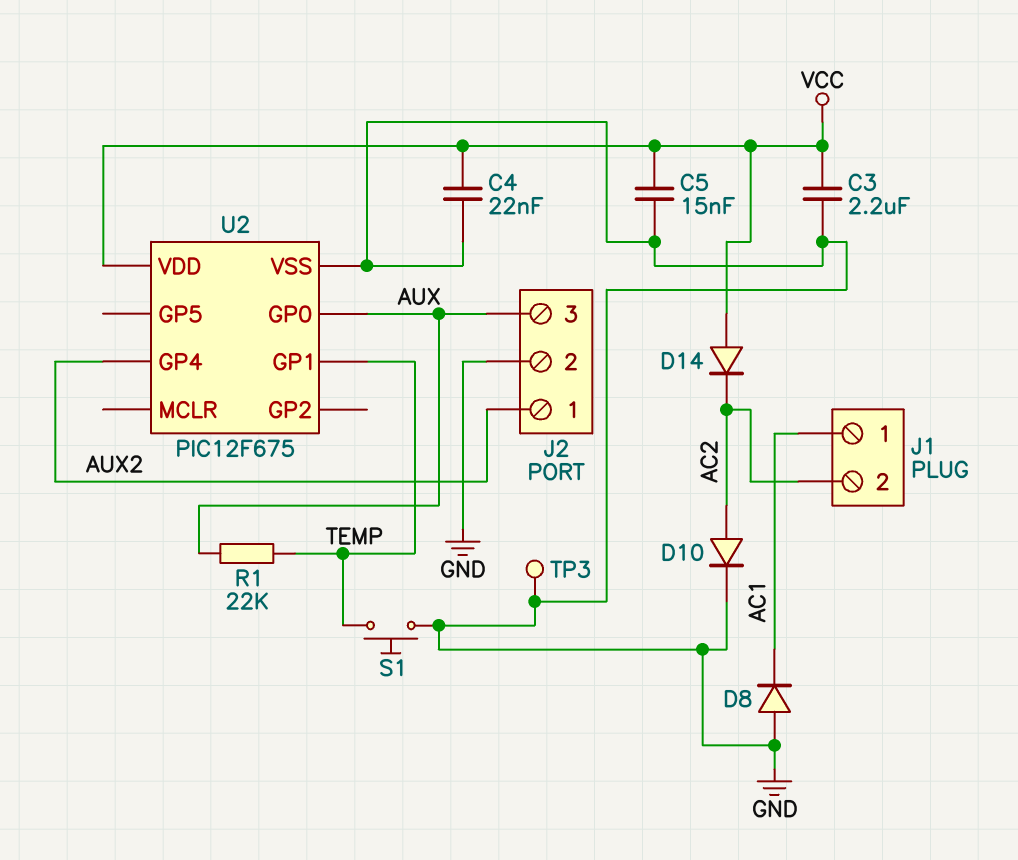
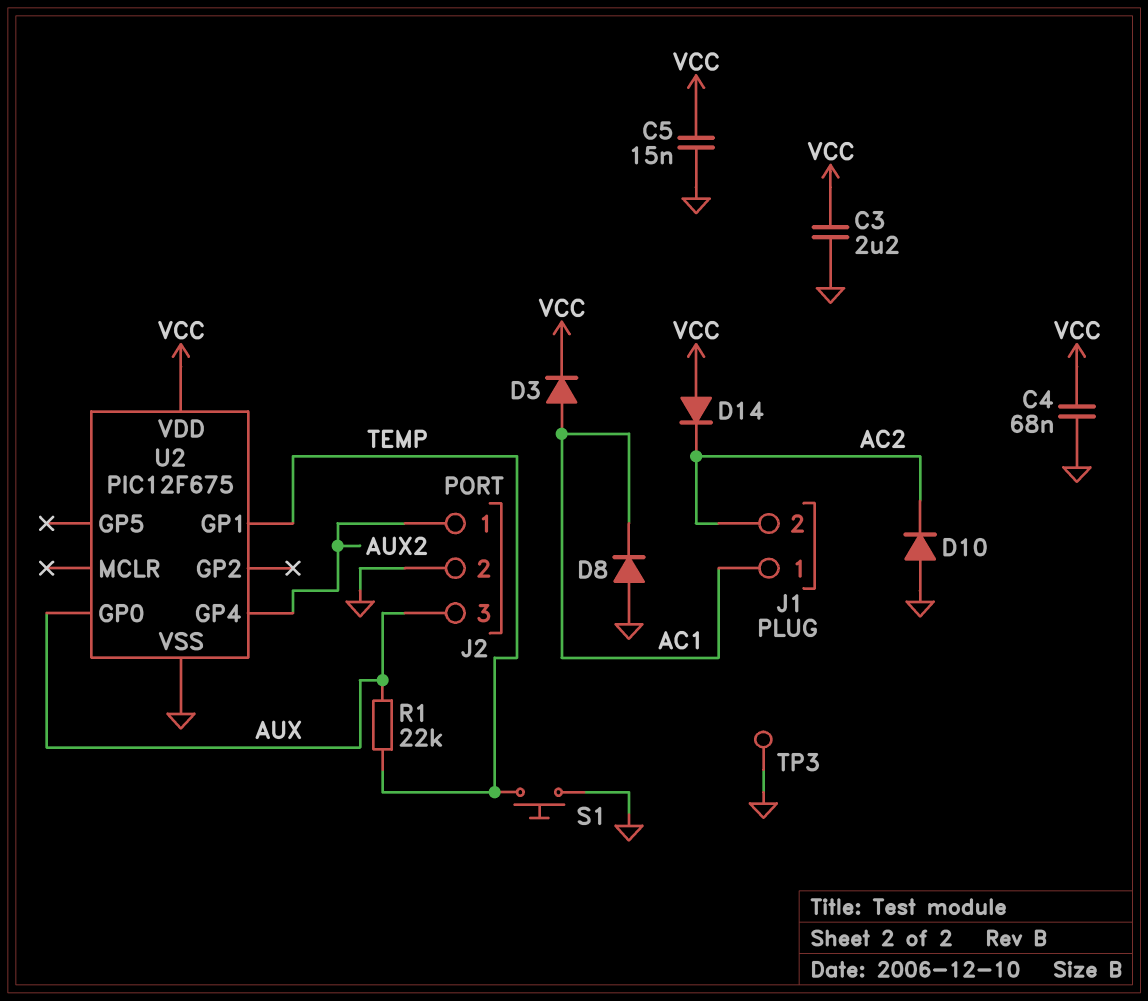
C4: 22nF (GND, VCC) -> 68nF (GND, VCC)
D3: none -> diode (A AC1, K VCC)
D10: diode (A AC2, K GND) -> diode (A GND, K AC2)

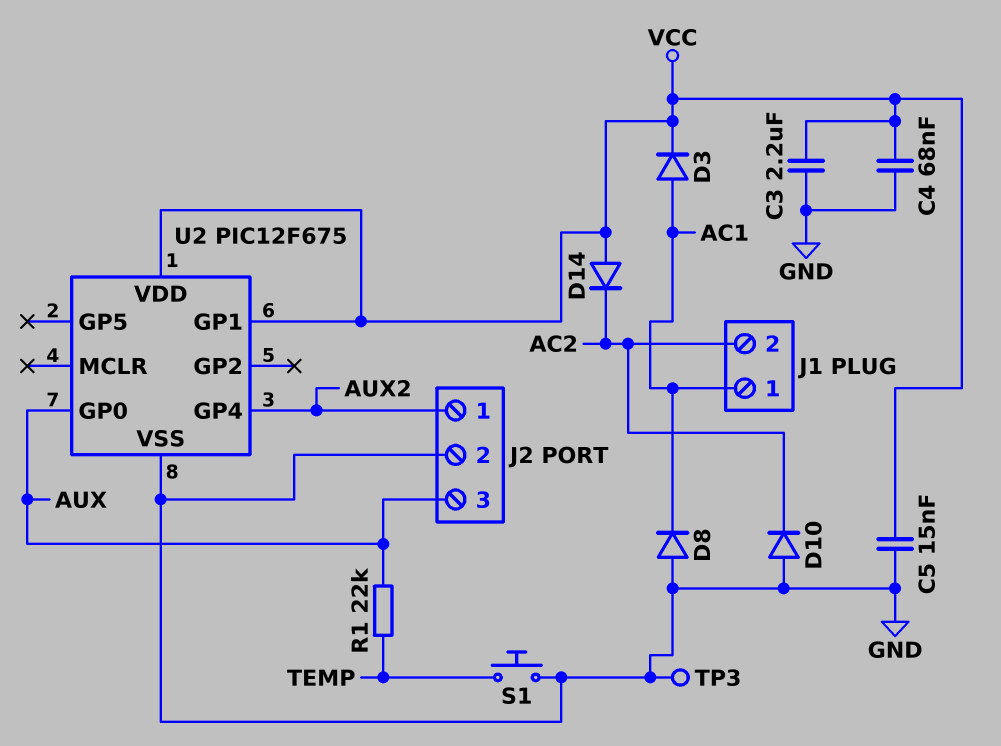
U2 pin GP1: TEMP -> VCC

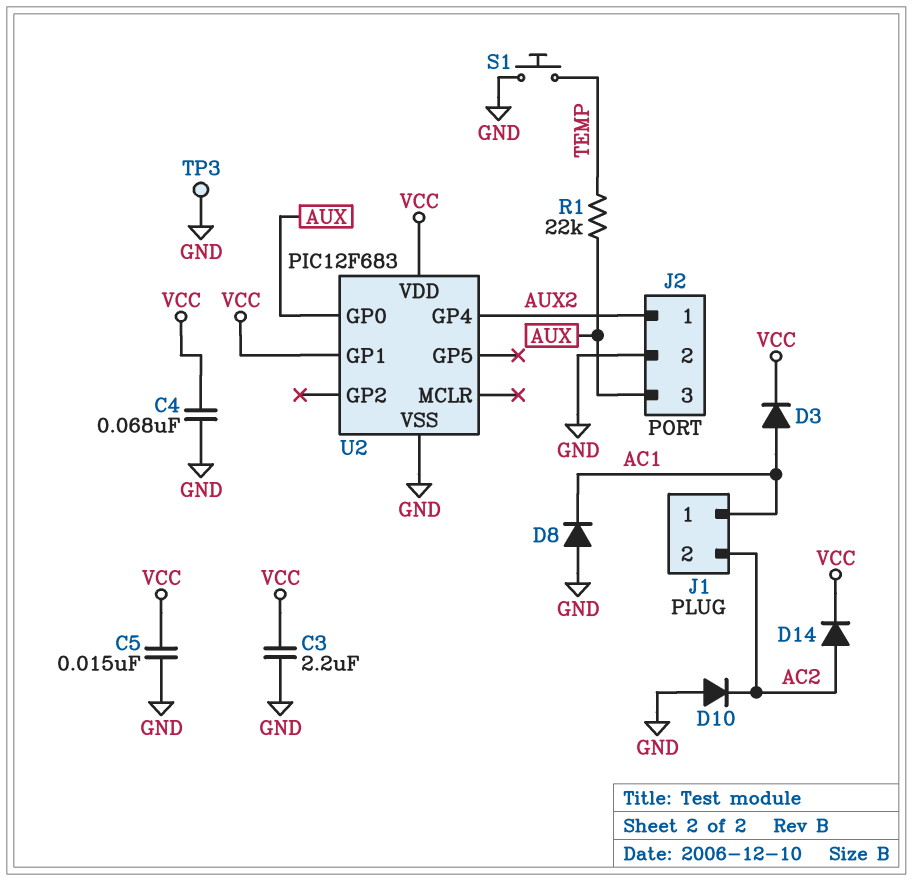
D14: diode (A VCC, K AC2) -> diode (A AC2, K VCC)
U2: PIC12F675 -> PIC12F683

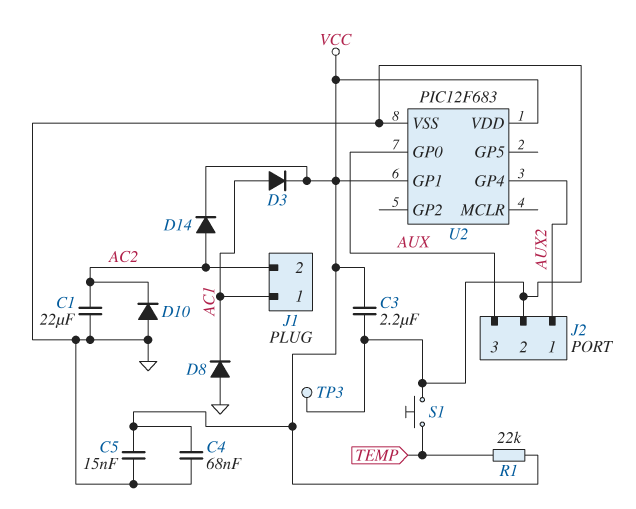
C1: none -> 22uF (AC2, GND)
R1: 22k (AUX, TEMP) -> 22k (TEMP, VCC)

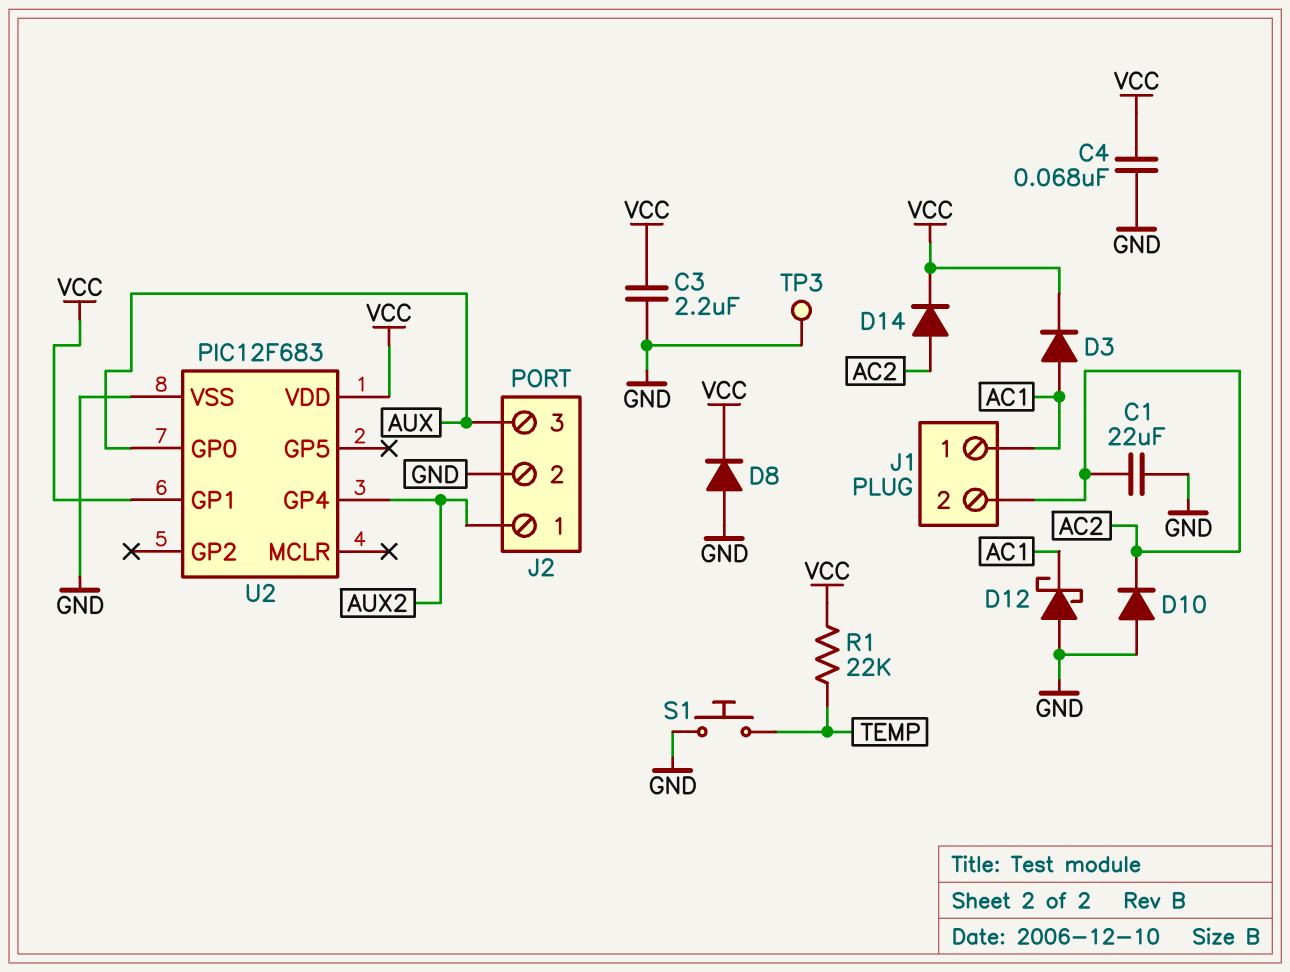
C5: 15nF (GND, VCC) -> none
D8: diode (A GND, K AC1) -> diode (A GND, K VCC)
D12: none -> schottky (A GND, K AC1)

